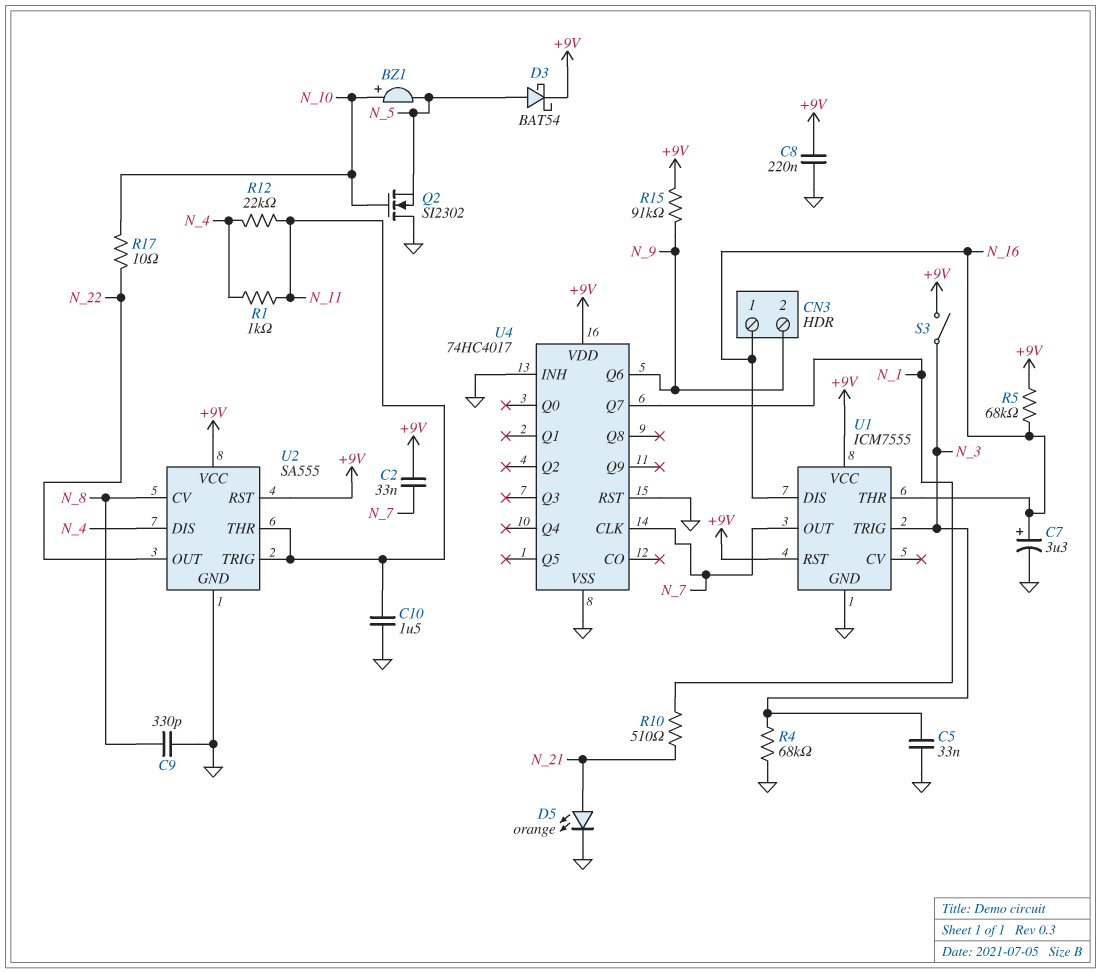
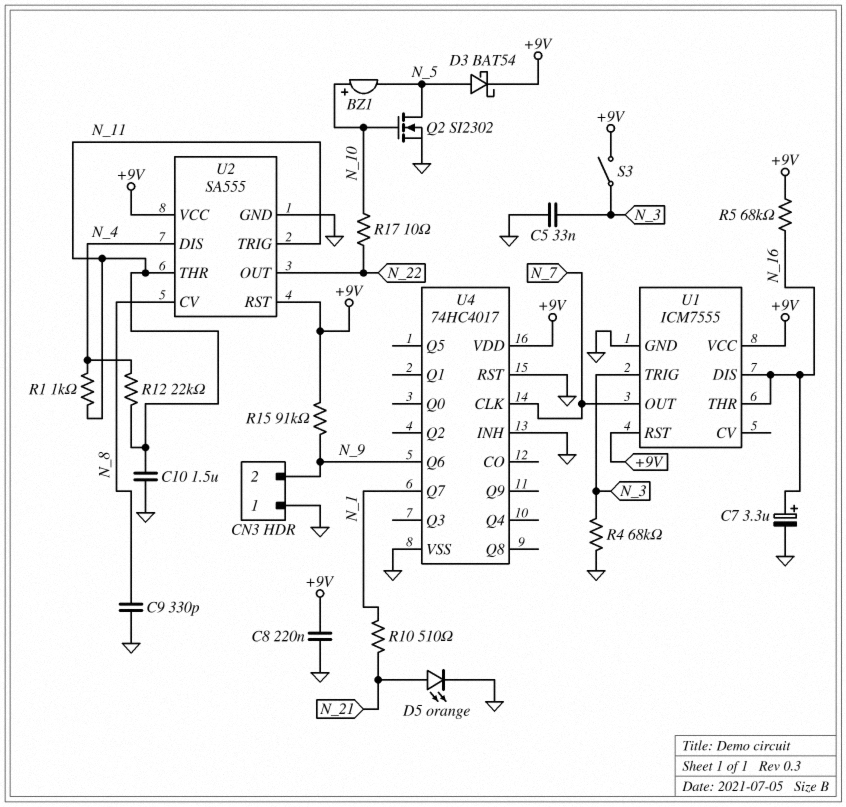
C2: 33nF (+9V, N_7) -> none
CN3 pin 1: N_16 -> GND
Q2: NMOS SI2302 (G N_10, D GND, S N_5) -> NMOS SI2302 (G N_10, D N_5, S GND)

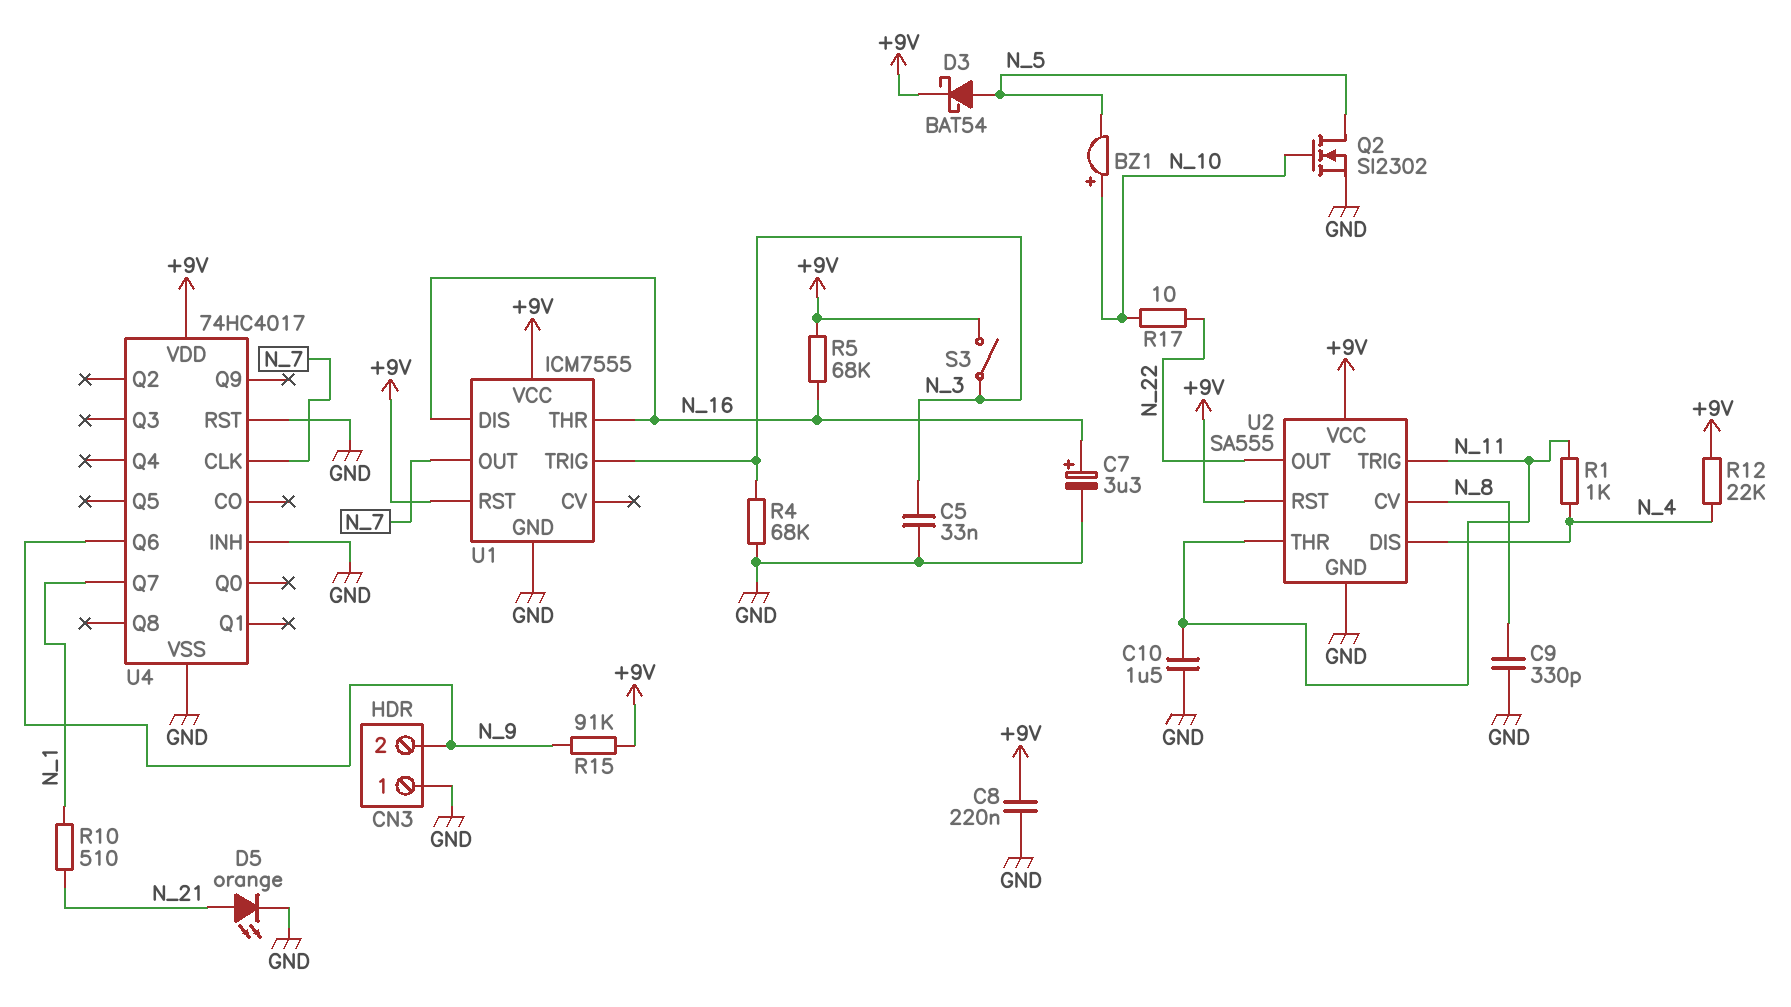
R12: 22k (N_4, N_11) -> 22k (+9V, N_4)

